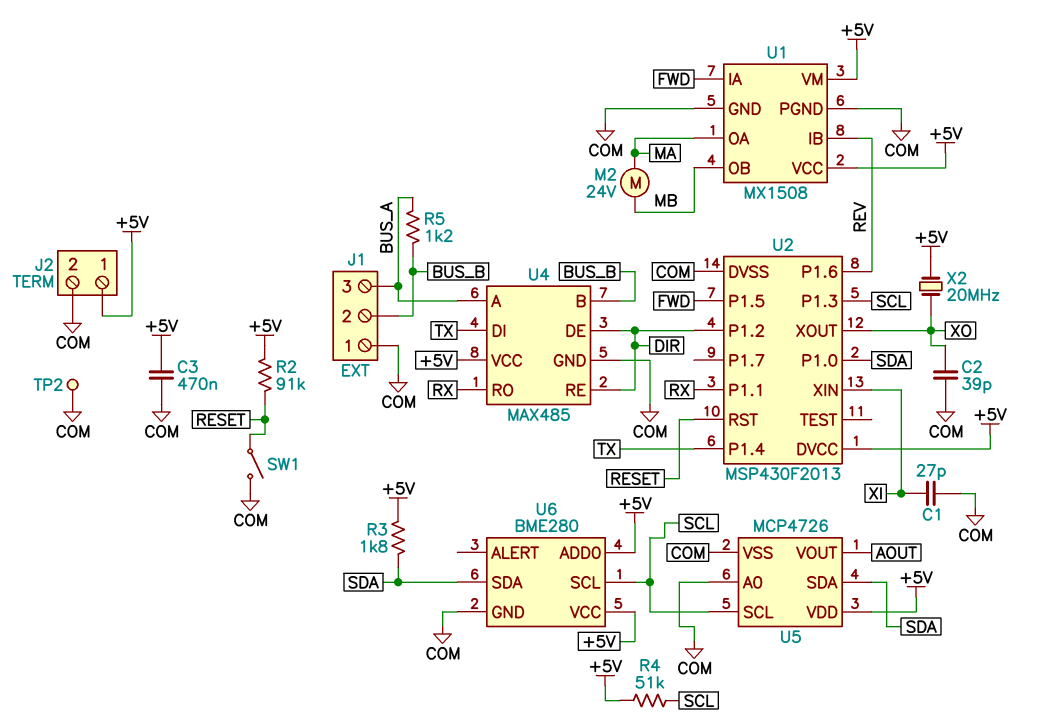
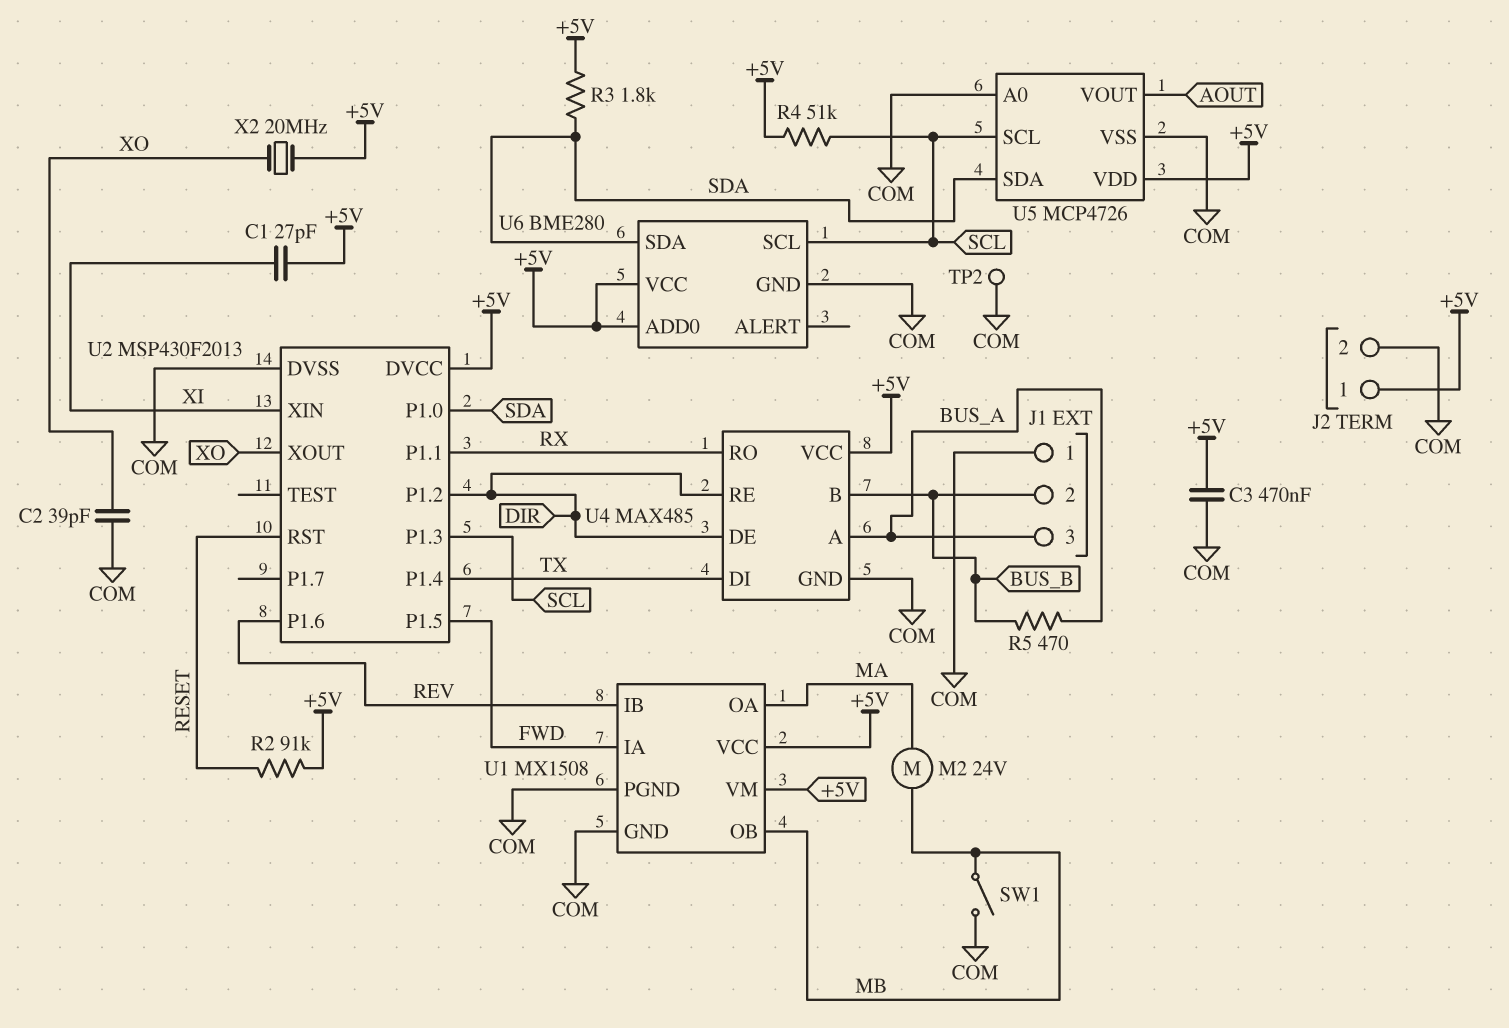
C1: 27pF (COM, XI) -> 27pF (+5V, XI)
R5: 1.2k (BUS_A, BUS_B) -> 470 (BUS_A, BUS_B)
SW1: switch (COM, RESET) -> switch (COM, MB)

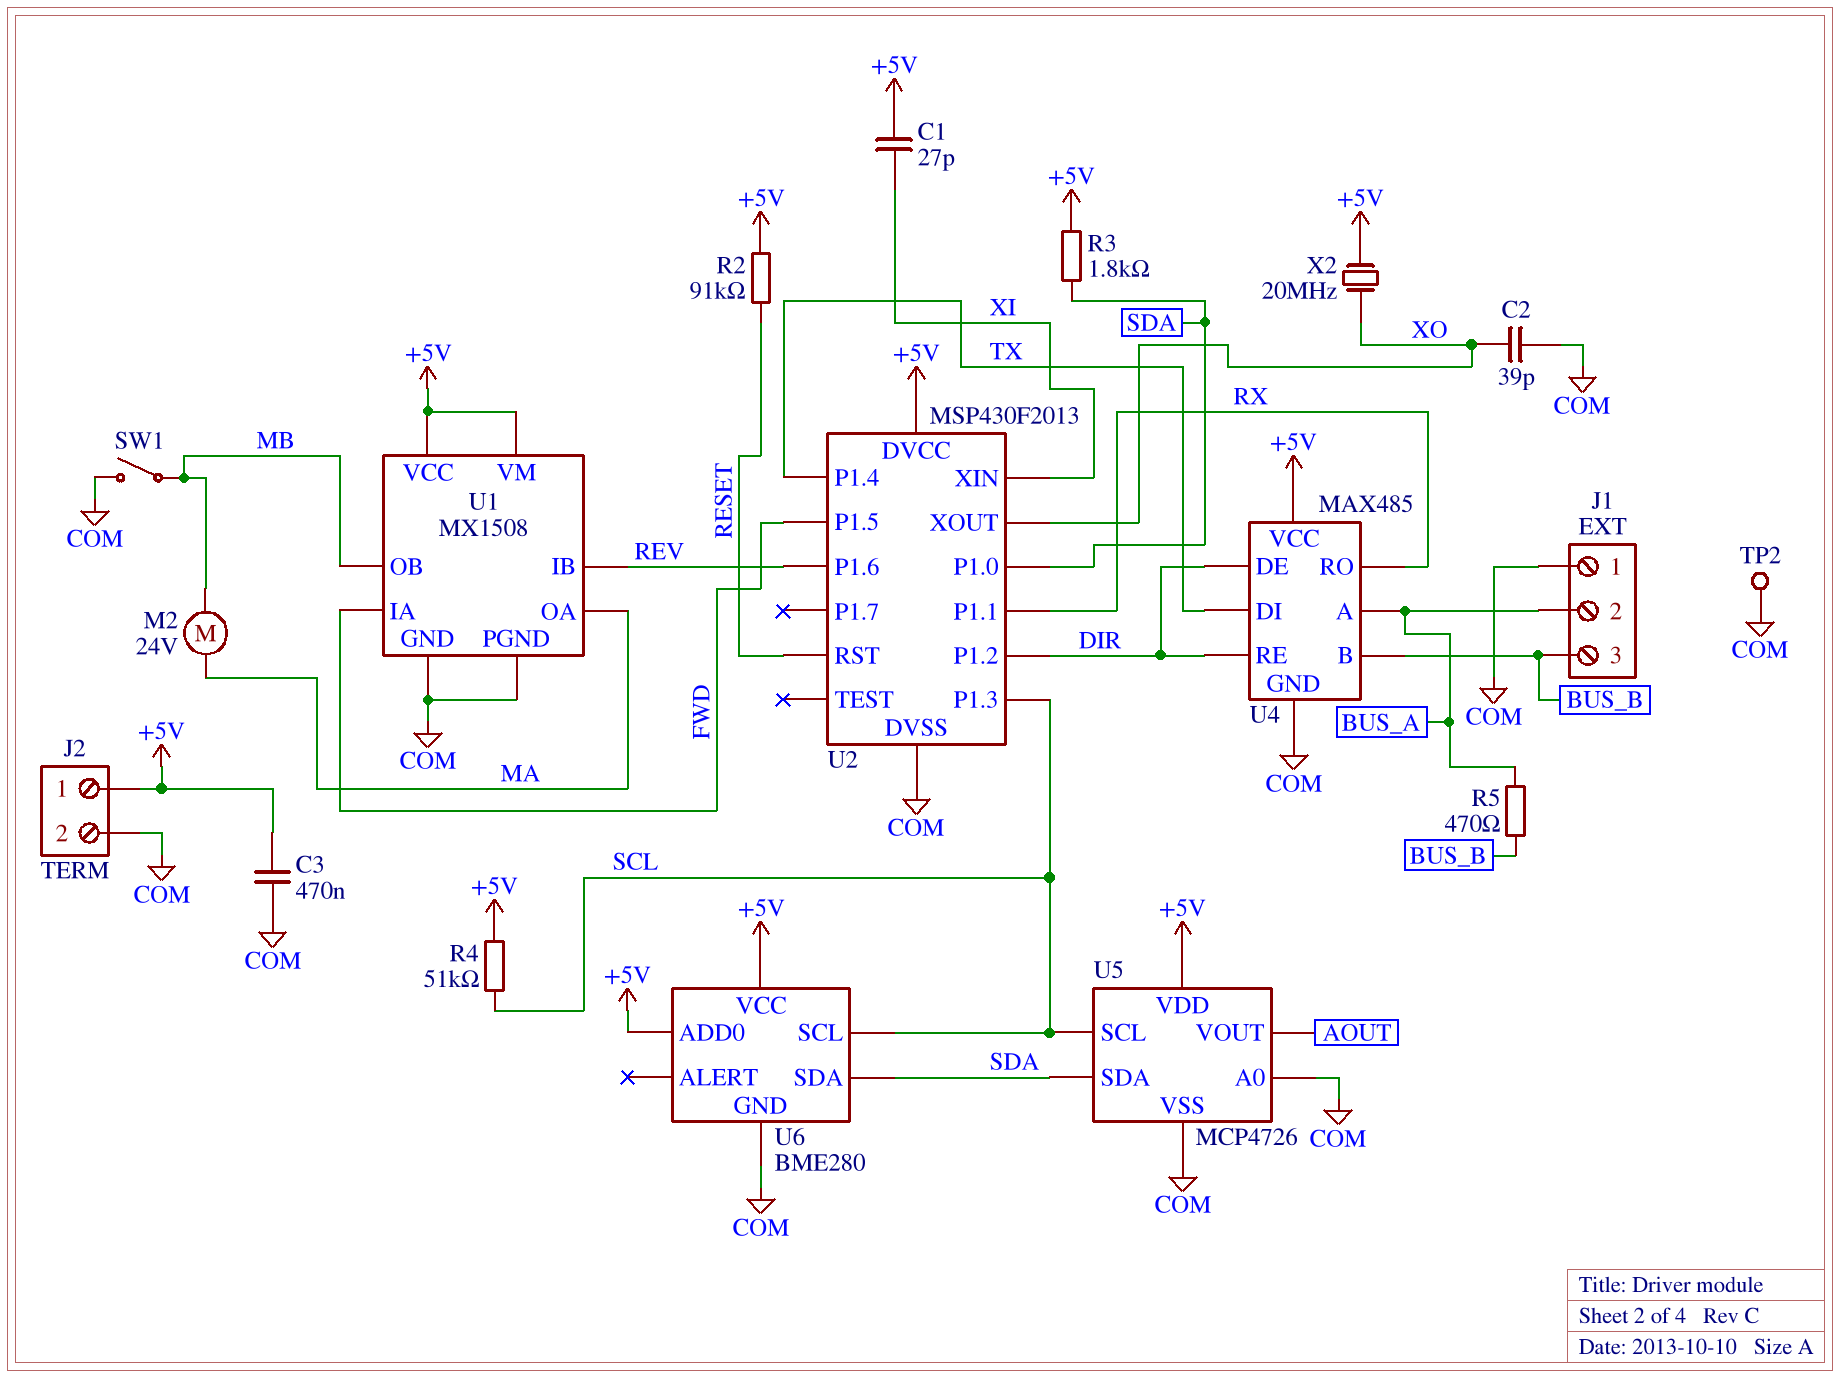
J1 pin 2: BUS_B -> BUS_A
J1 pin 3: BUS_A -> BUS_B

